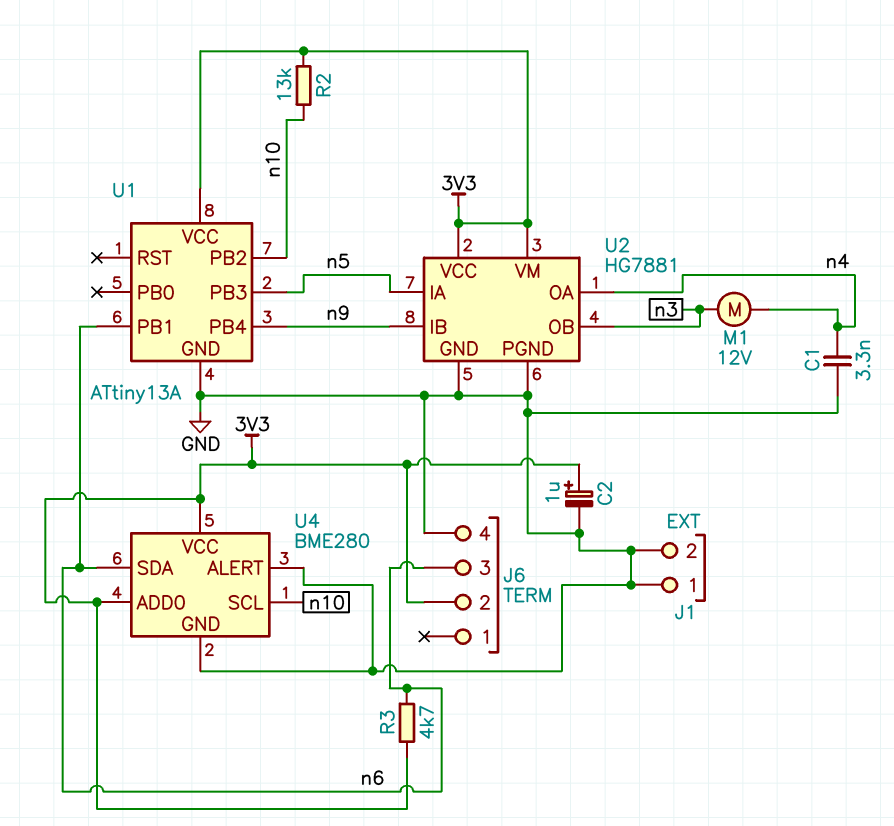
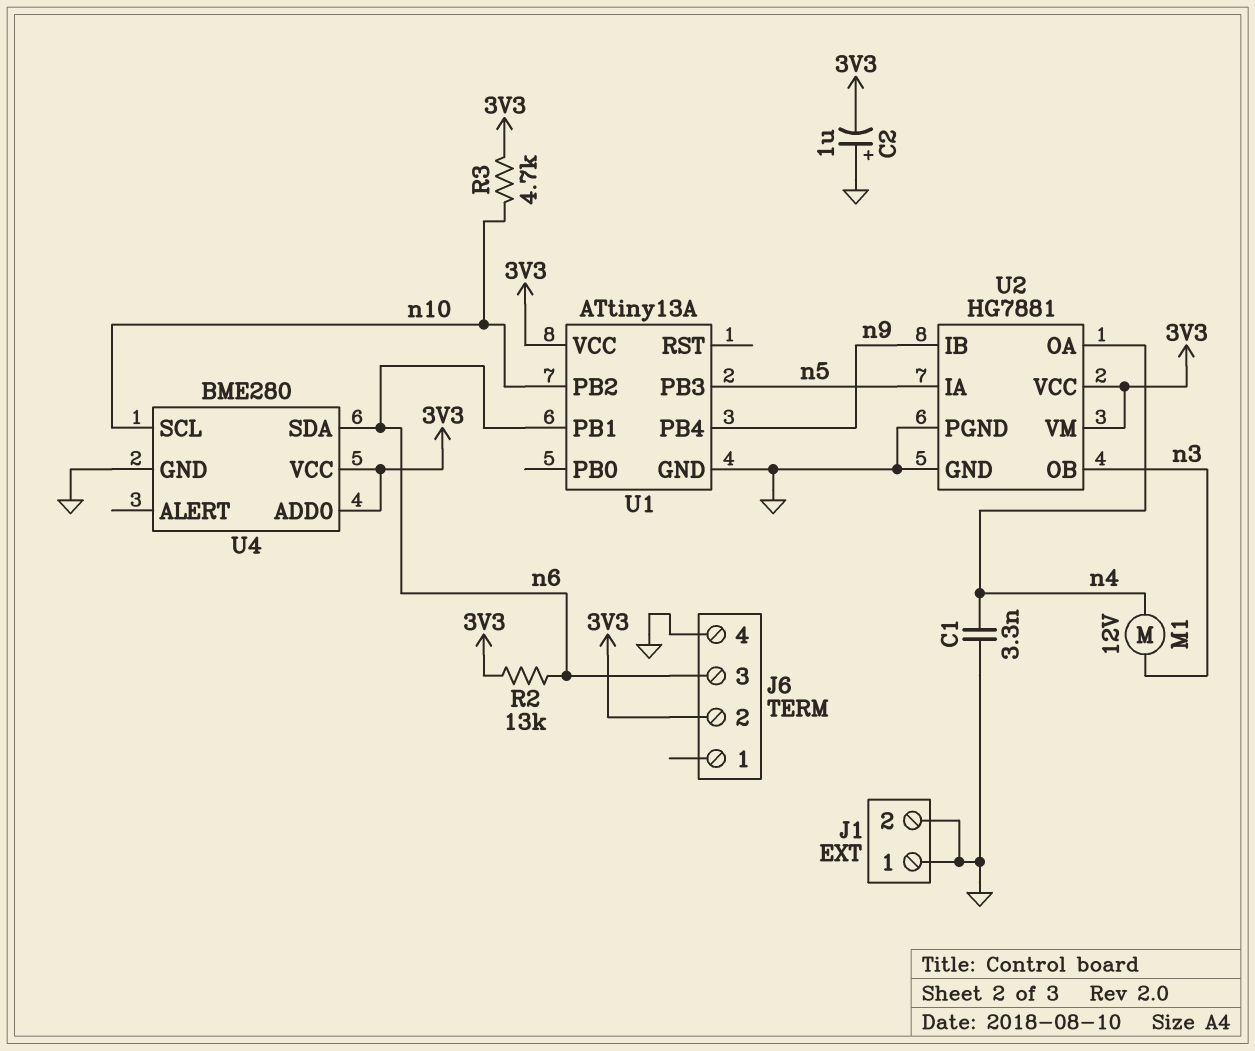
C2: 1uF (plus 3V3, minus GND) -> 1uF (plus GND, minus 3V3)
R2: 13k (3V3, n10) -> 13k (3V3, n6)
R3: 4.7k (3V3, n6) -> 4.7k (3V3, n10)
U4 pin ALERT: GND -> none

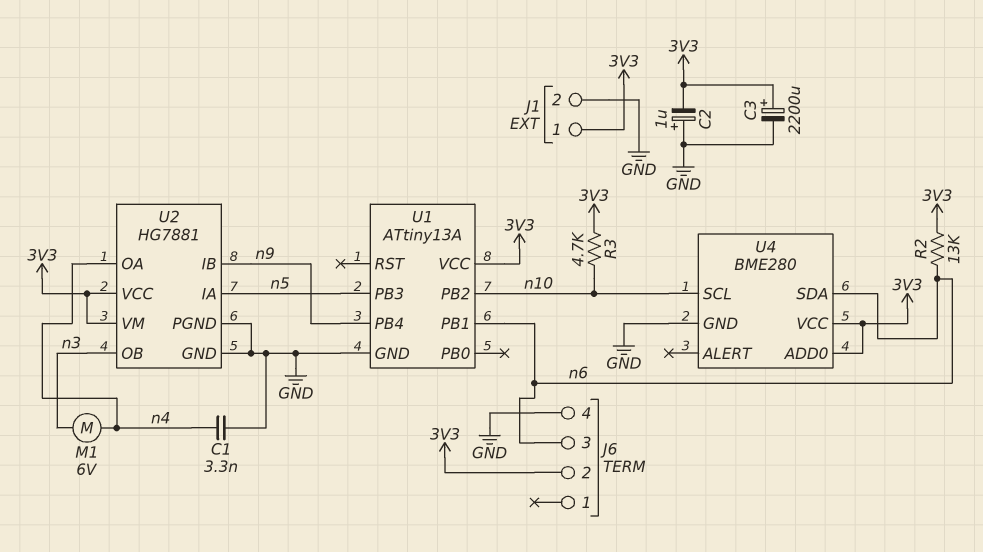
C3: none -> 2200uF (plus 3V3, minus GND)
J1 pin 1: GND -> 3V3
M1: motor 12V (n3, n4) -> motor 6V (n3, n4)

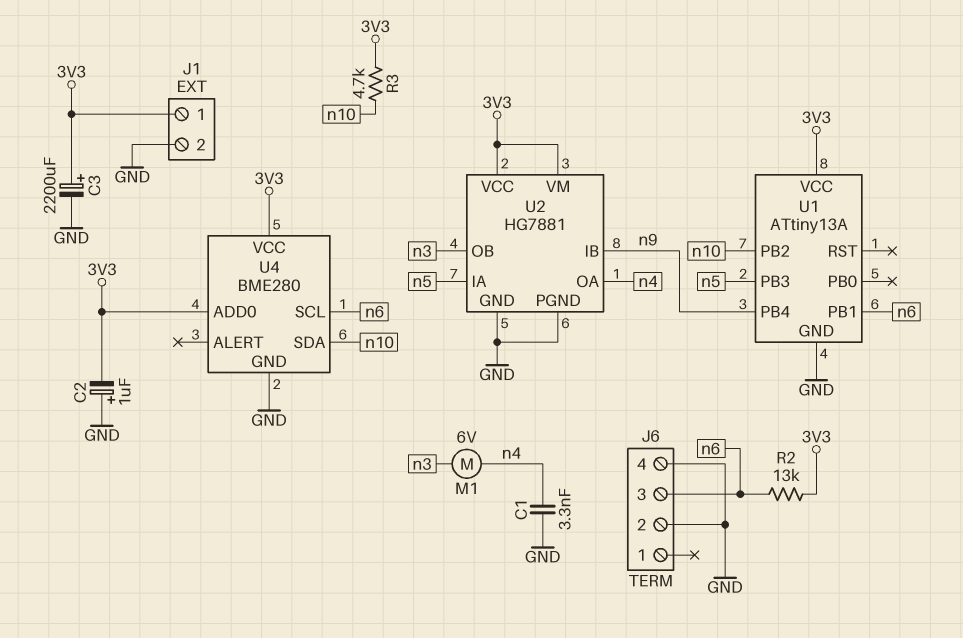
J6 pin 2: 3V3 -> GND
U4 pin SCL: n10 -> n6
U4 pin SDA: n6 -> n10

